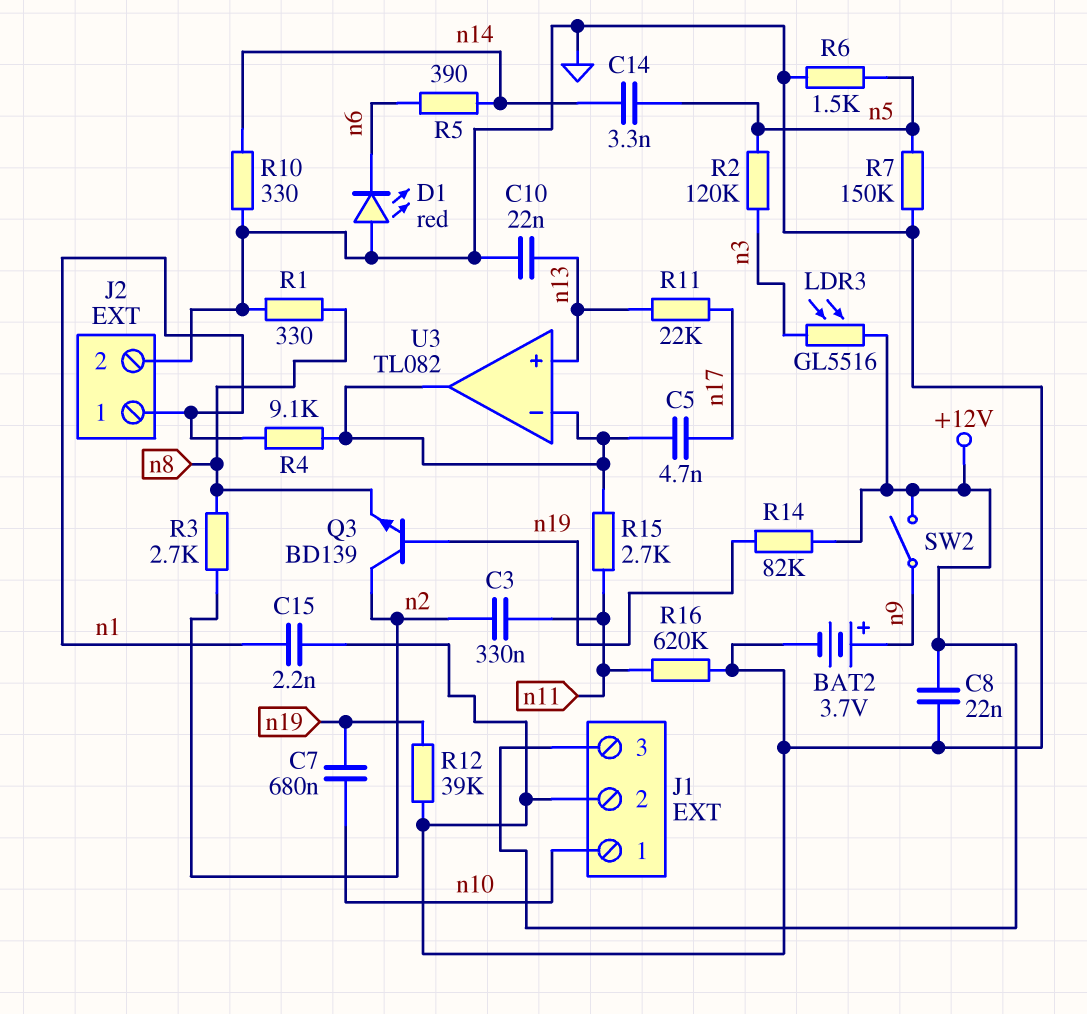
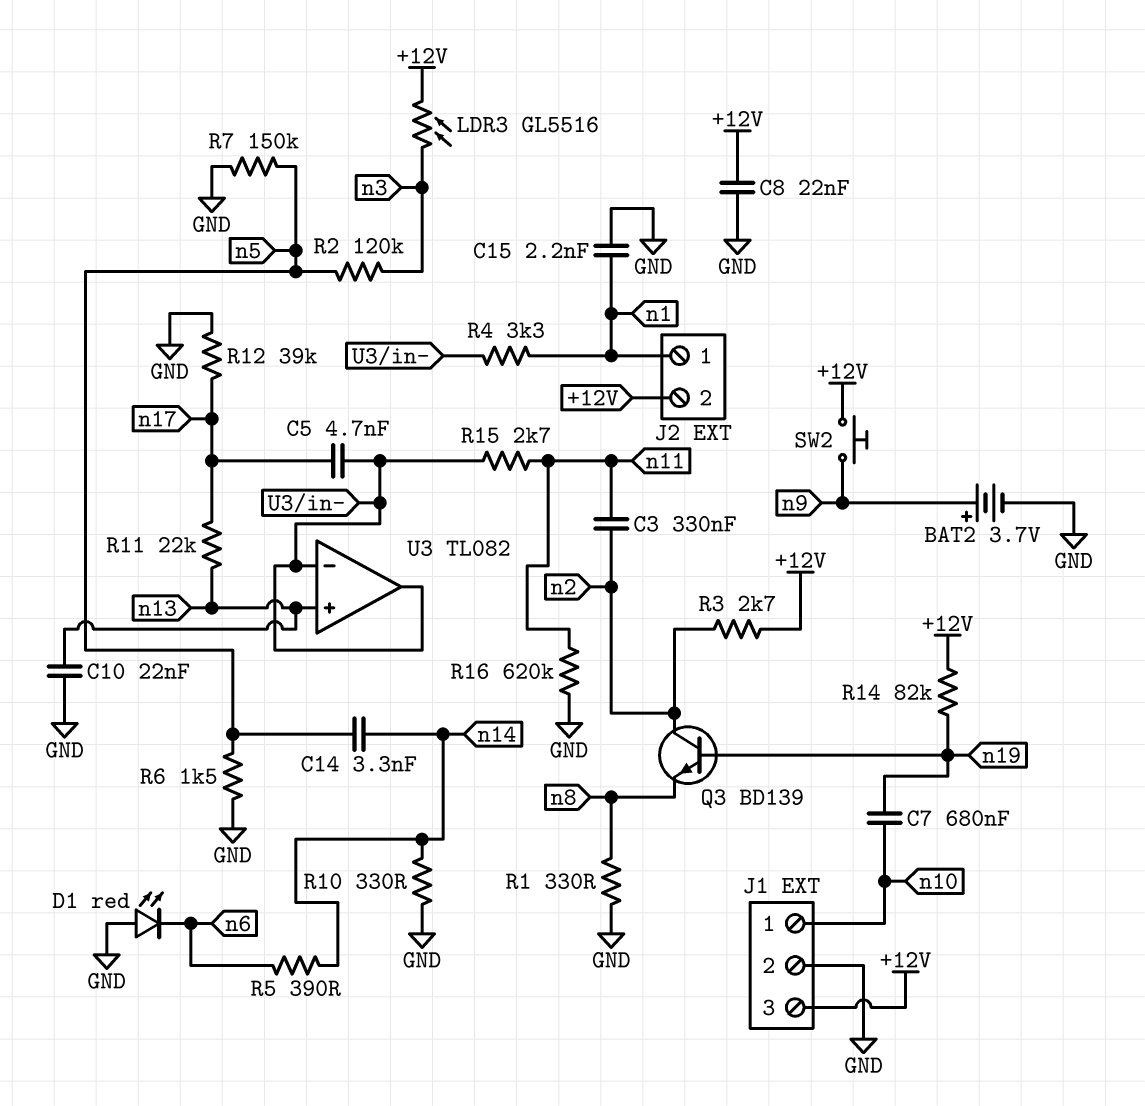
J2 pin 2: GND -> +12V
R3: 2.7k (n2, n8) -> 2.7k (+12V, n2)
R4: 9.1k (U3/in-, n1) -> 3.3k (U3/in-, n1)
R12: 39k (GND, n19) -> 39k (GND, n17)
SW2: switch (+12V, n9) -> button (+12V, n9)

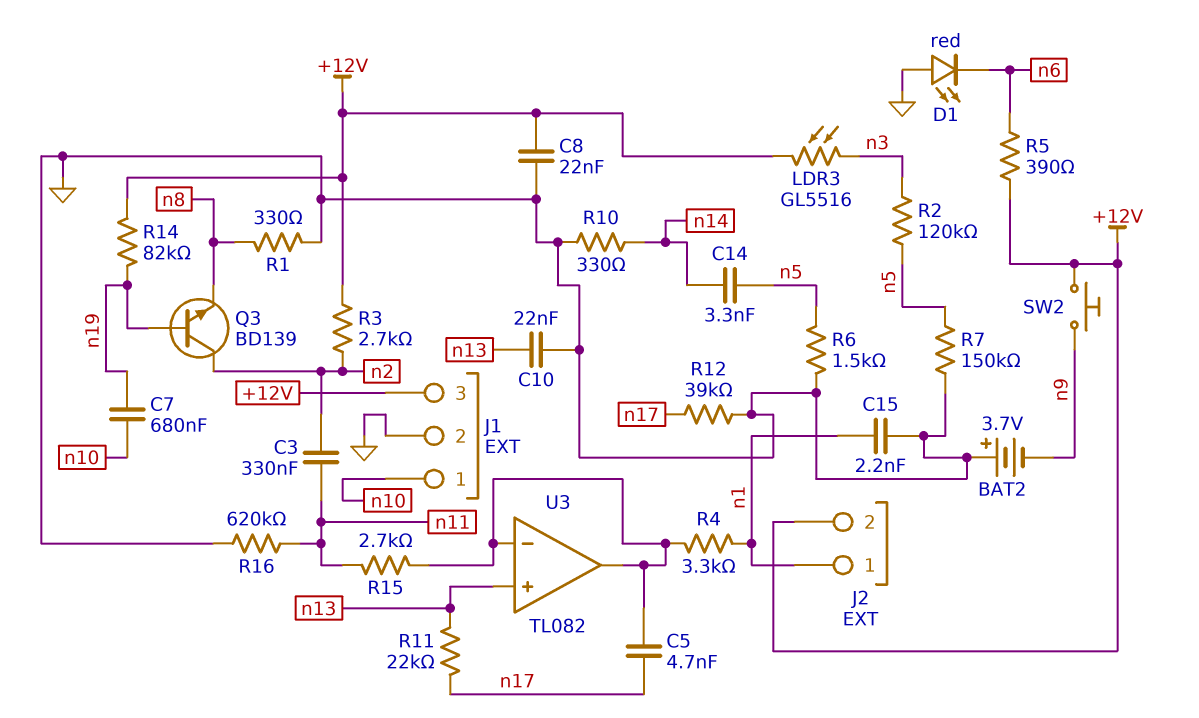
BAT2: 3.7V (plus n9, minus GND) -> 3.7V (plus GND, minus n9)
R5: 390 (n6, n14) -> 390 (+12V, n6)

